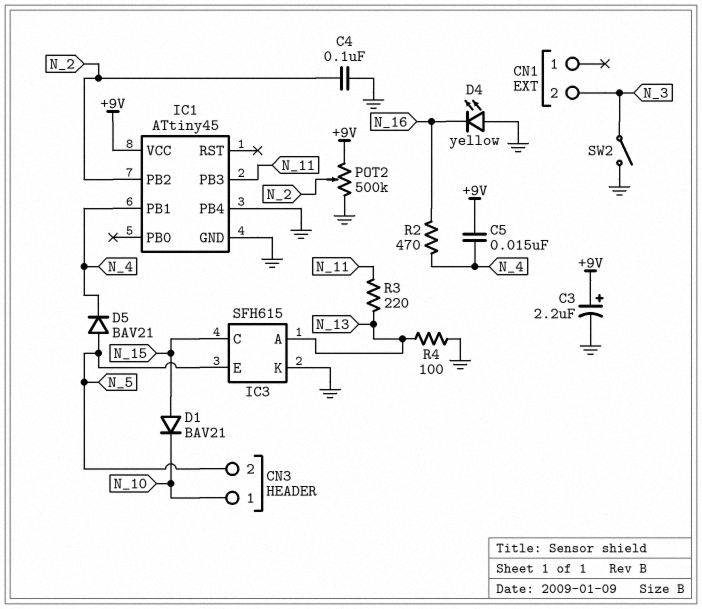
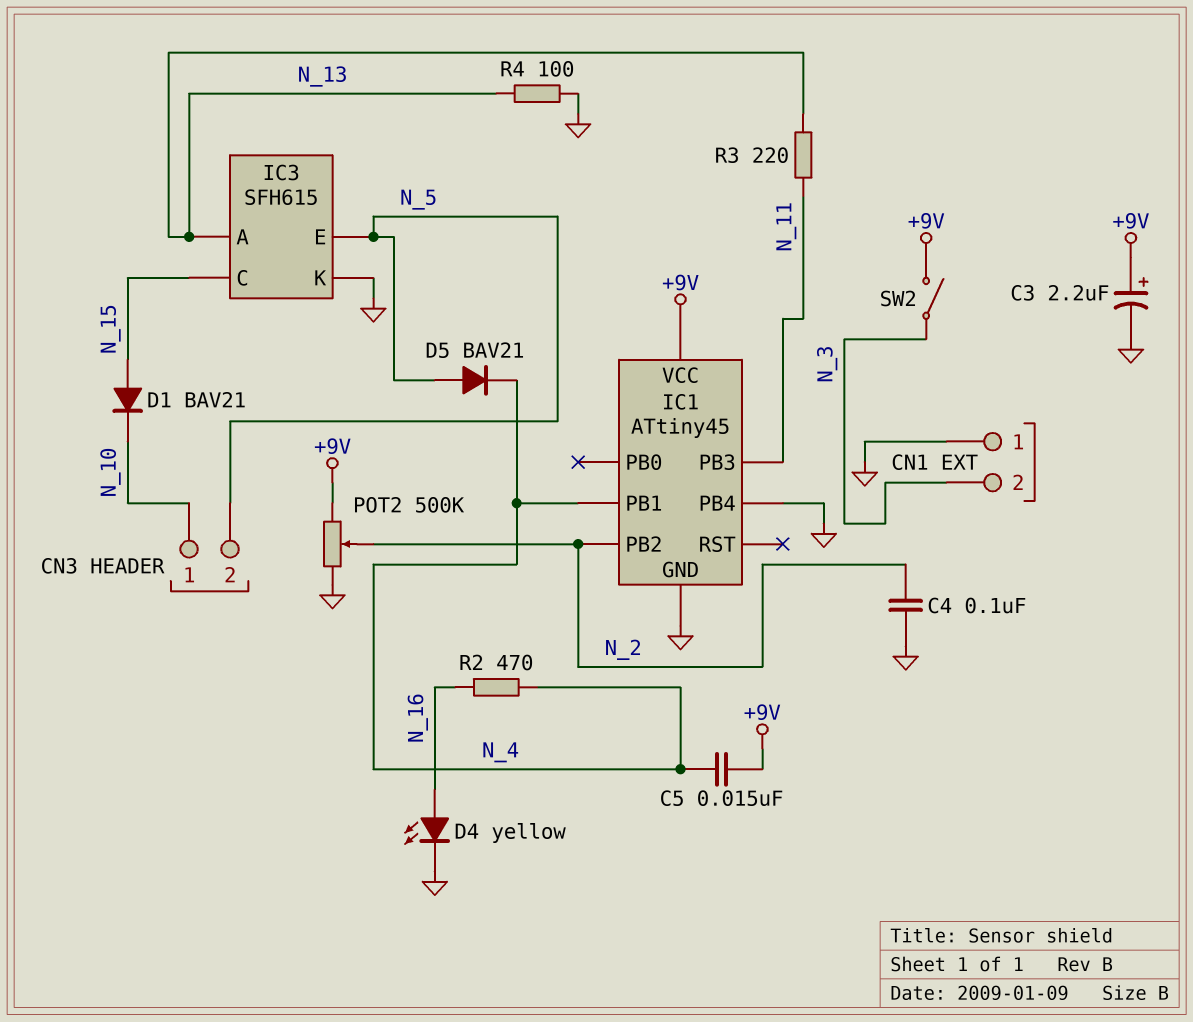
CN1 pin 1: none -> GND
D4: LED yellow (A GND, K N_16) -> LED yellow (A N_16, K GND)
SW2: switch (GND, N_3) -> switch (+9V, N_3)

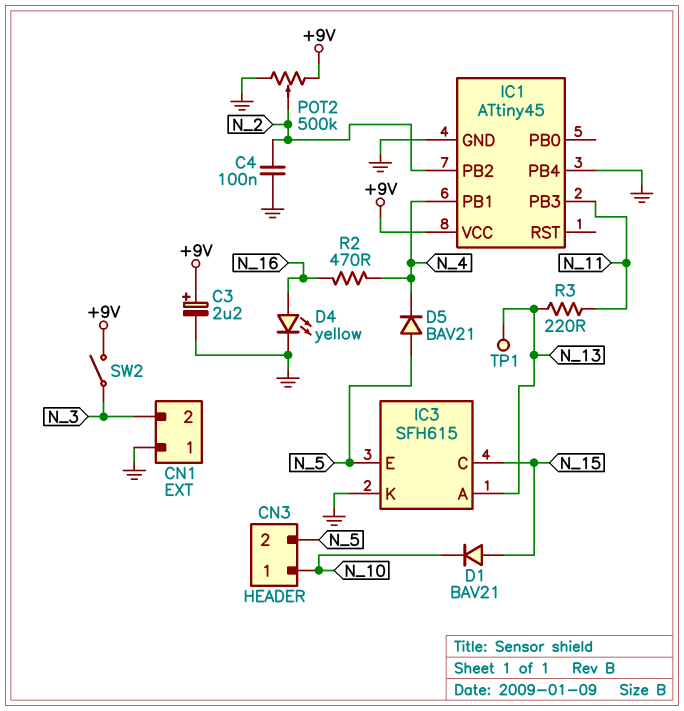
C5: 15nF (+9V, N_4) -> none
R4: 100 (GND, N_13) -> none
TP1: none -> test point (N_13)

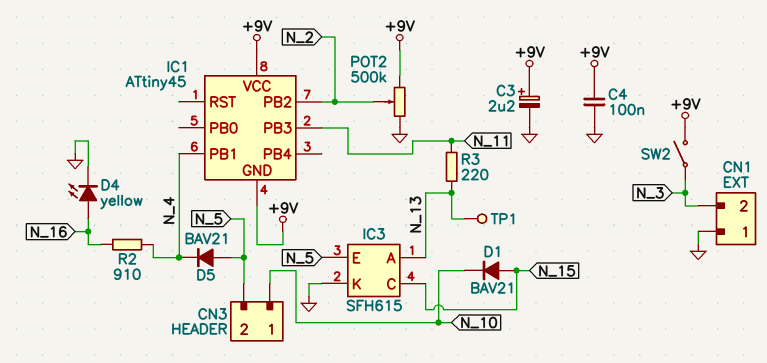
C4: 100nF (GND, N_2) -> 100nF (+9V, GND)
IC1 pin GND: GND -> +9V
IC1 pin PB4: GND -> none
R2: 470 (N_4, N_16) -> 910 (N_4, N_16)

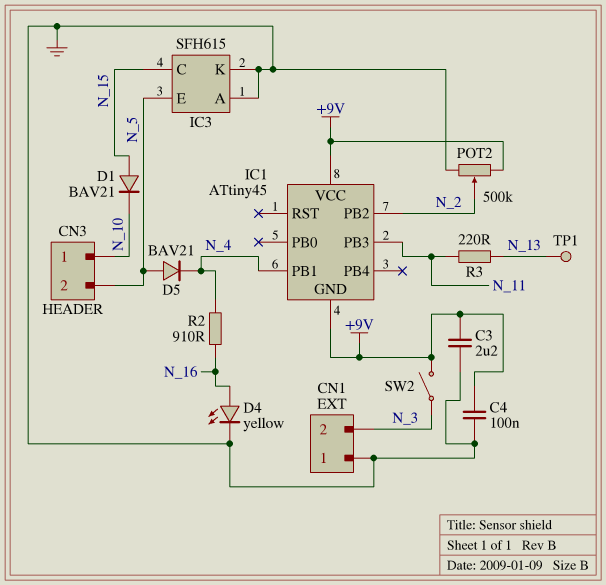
C3: 2.2uF (plus +9V, minus GND) -> 2.2uF (+9V, GND)
IC3 pin A: N_13 -> GND

